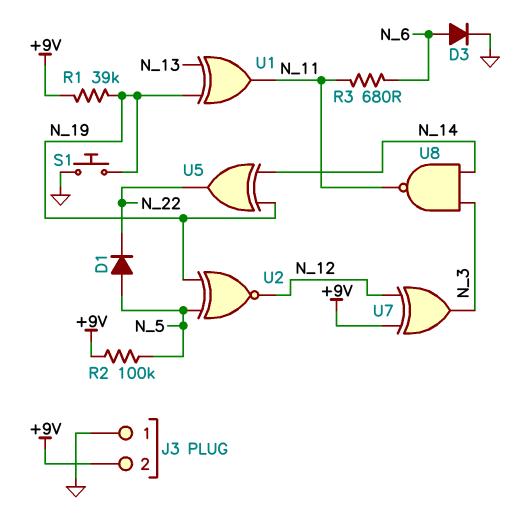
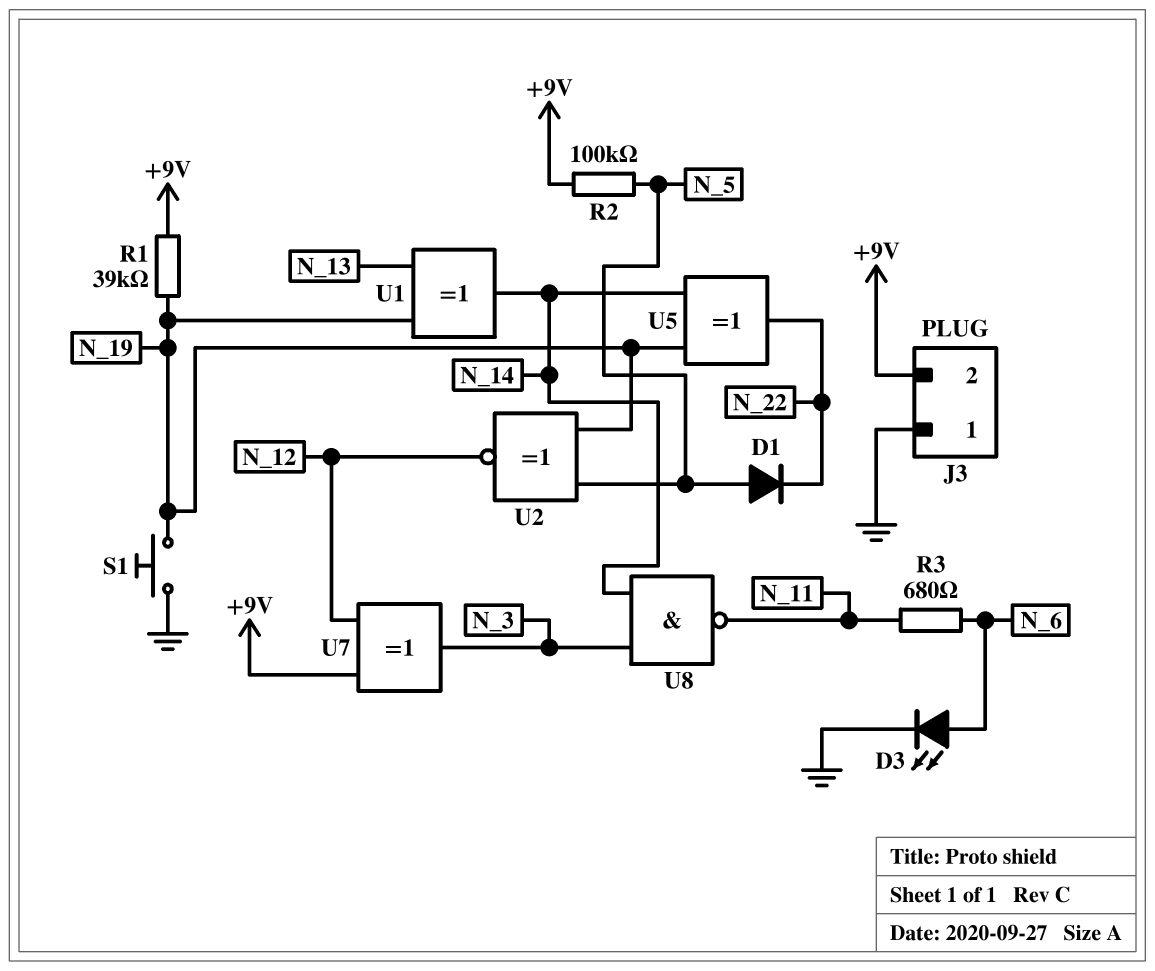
D3: diode (A N_6, K GND) -> LED (A N_6, K GND)
U1: XOR (in N_13, in N_19, out N_11) -> XOR (in N_13, in N_19, out N_14)

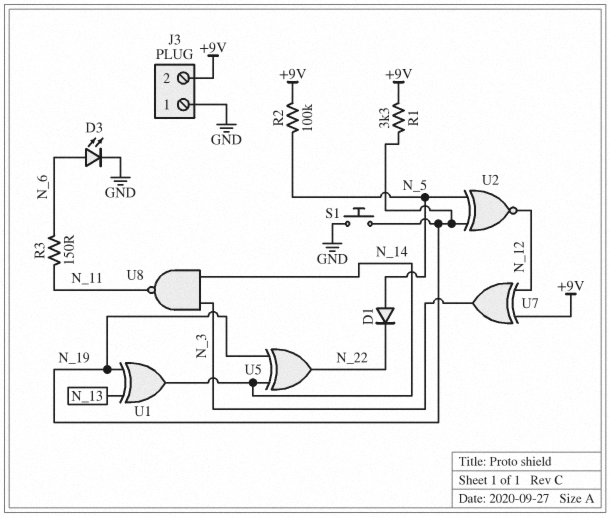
R1: 39k (+9V, N_19) -> 3.3k (+9V, N_19)
R3: 680 (N_6, N_11) -> 150 (N_6, N_11)

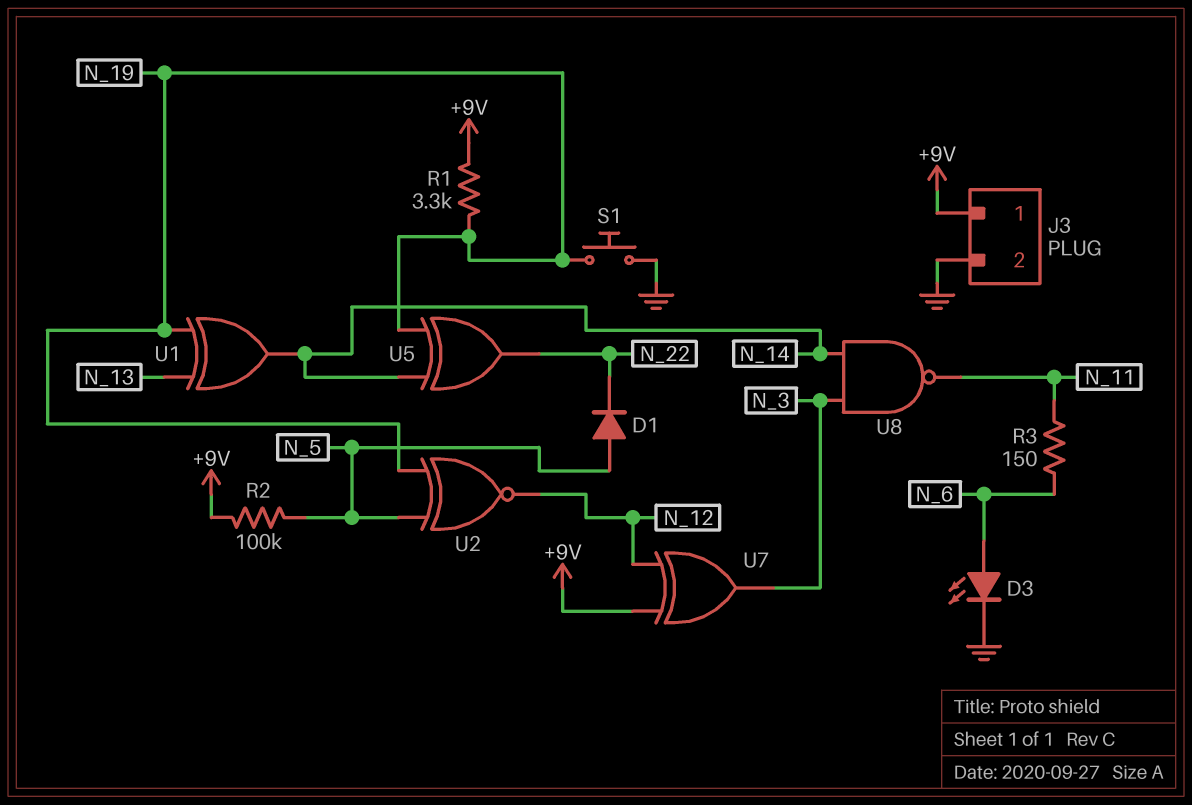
J3 pin 1: GND -> +9V
J3 pin 2: +9V -> GND

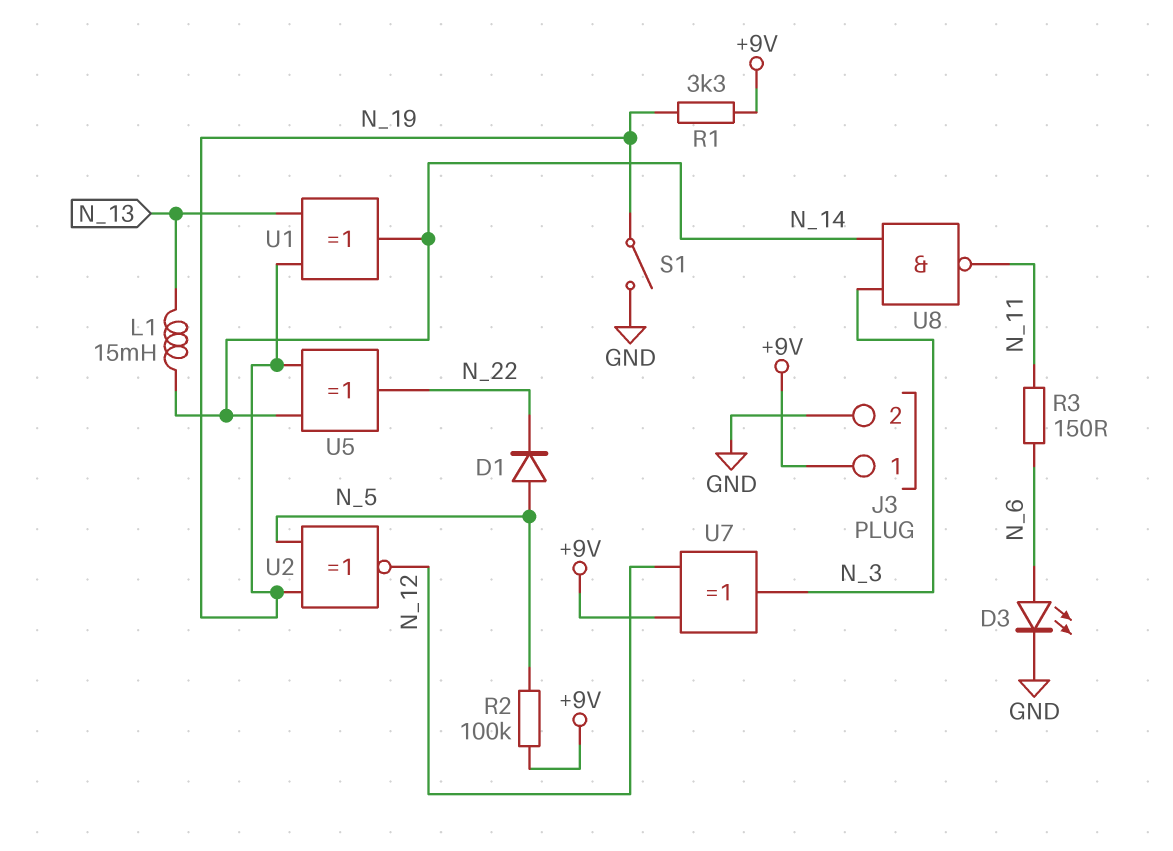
L1: none -> 15mH (N_13, N_14)
S1: button (GND, N_19) -> switch (GND, N_19)

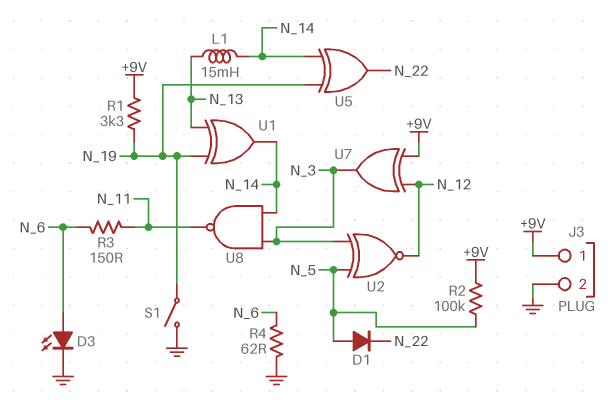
R4: none -> 62 (GND, N_6)
U2: XNOR (in N_5, in N_19, out N_12) -> XNOR (in N_3, in N_5, out N_12)

